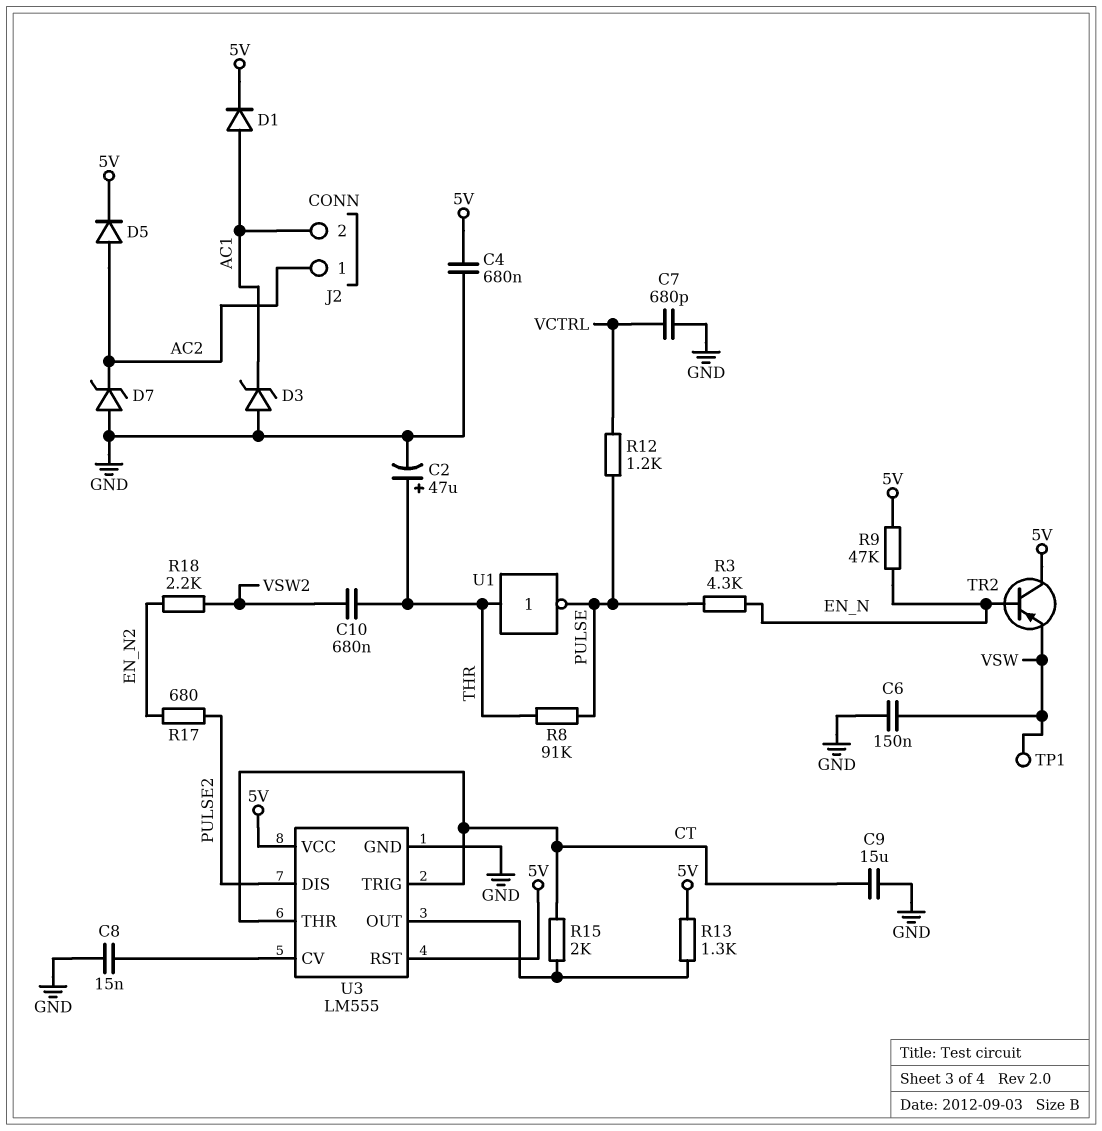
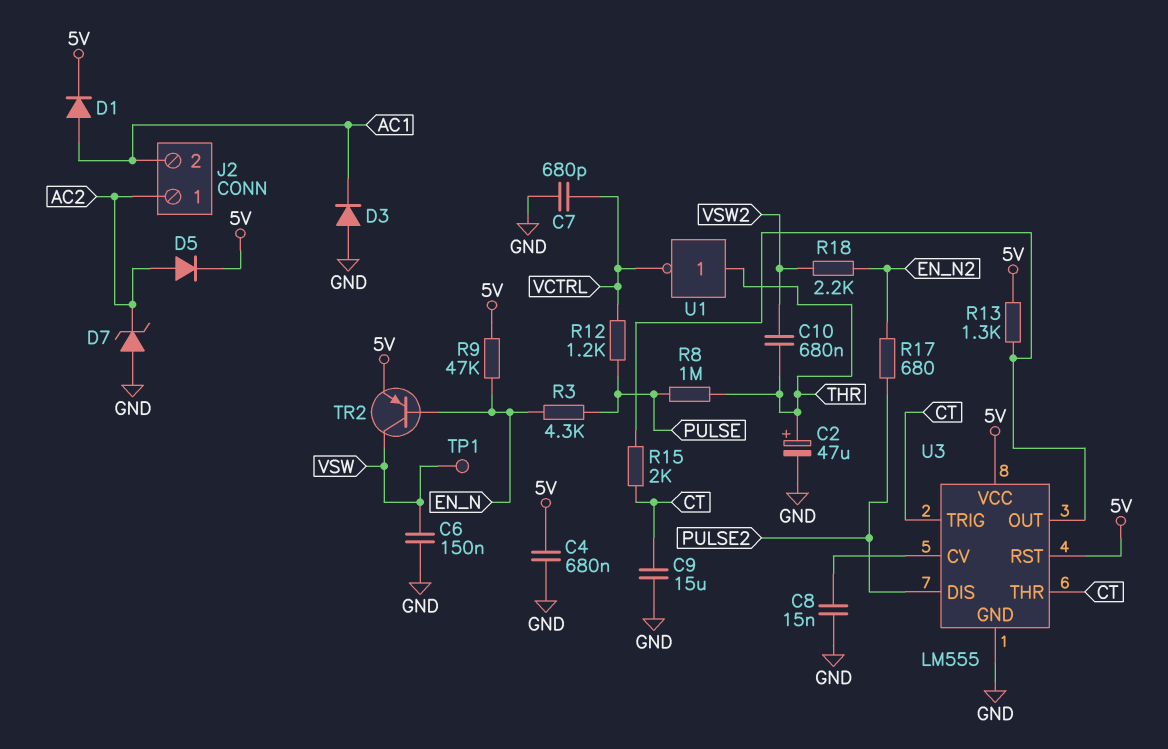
D3: zener (A GND, K AC1) -> diode (A GND, K AC1)
R8: 91k (PULSE, THR) -> 1M (PULSE, THR)
TR2: PNP (B EN_N, C 5V, E VSW) -> PNP (B EN_N, C VSW, E 5V)
U1: NOT (in THR, out PULSE) -> NOT (in THR, out VCTRL)

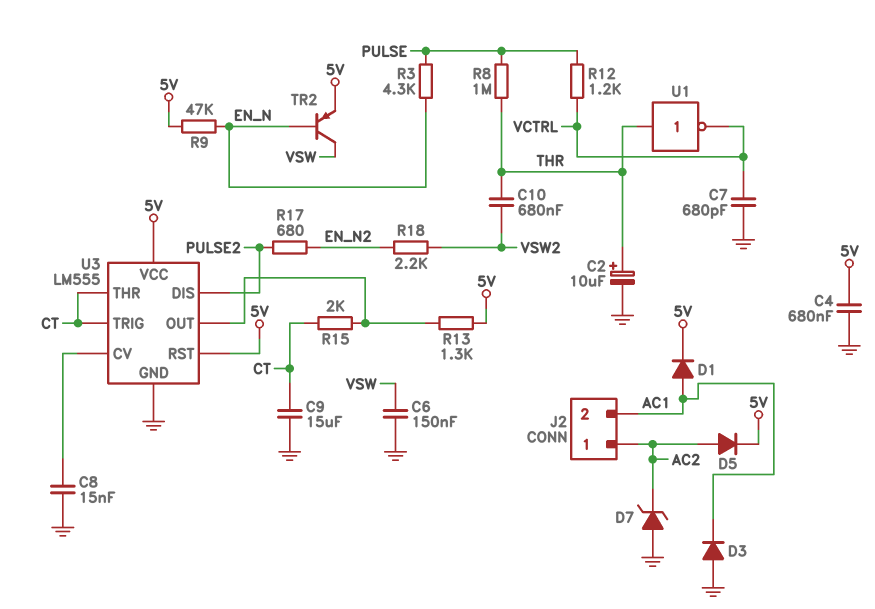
C2: 47uF (plus THR, minus GND) -> 10uF (plus THR, minus GND)
TP1: test point (VSW) -> none

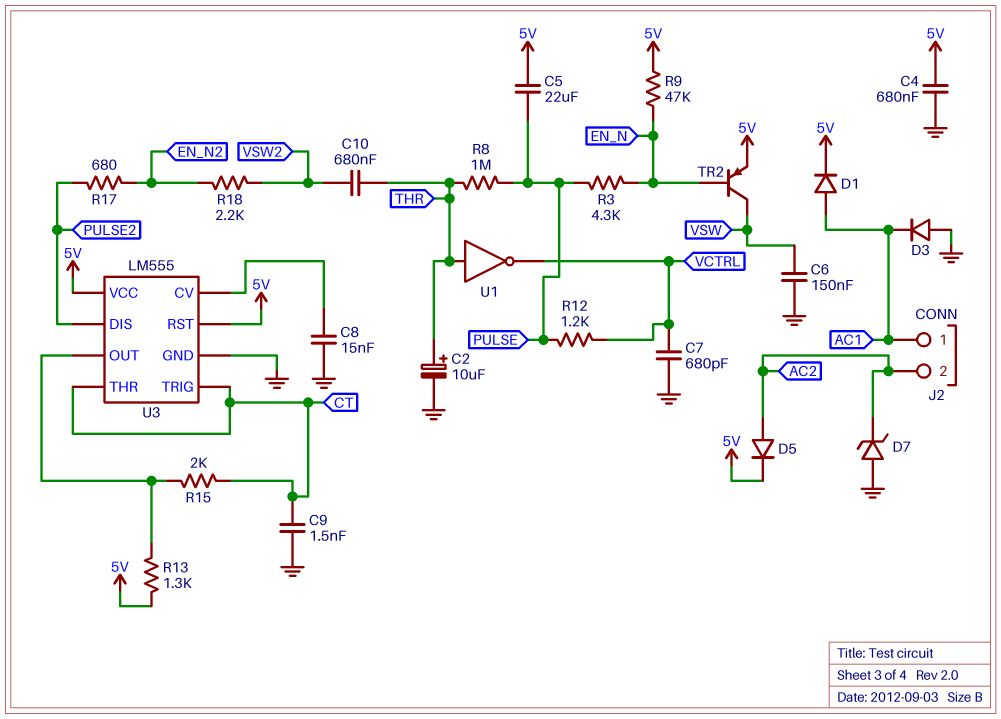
C5: none -> 22uF (5V, PULSE)
C9: 15uF (CT, GND) -> 1.5nF (CT, GND)
J2 pin 1: AC2 -> AC1
J2 pin 2: AC1 -> AC2

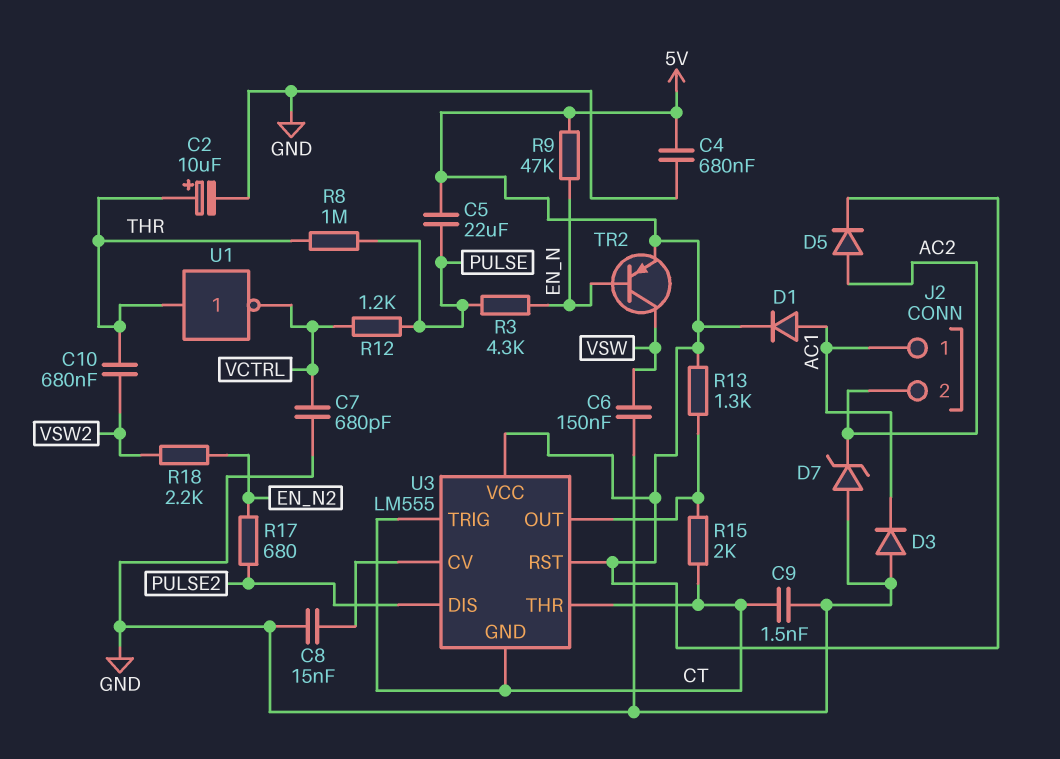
U3 pin GND: GND -> CT

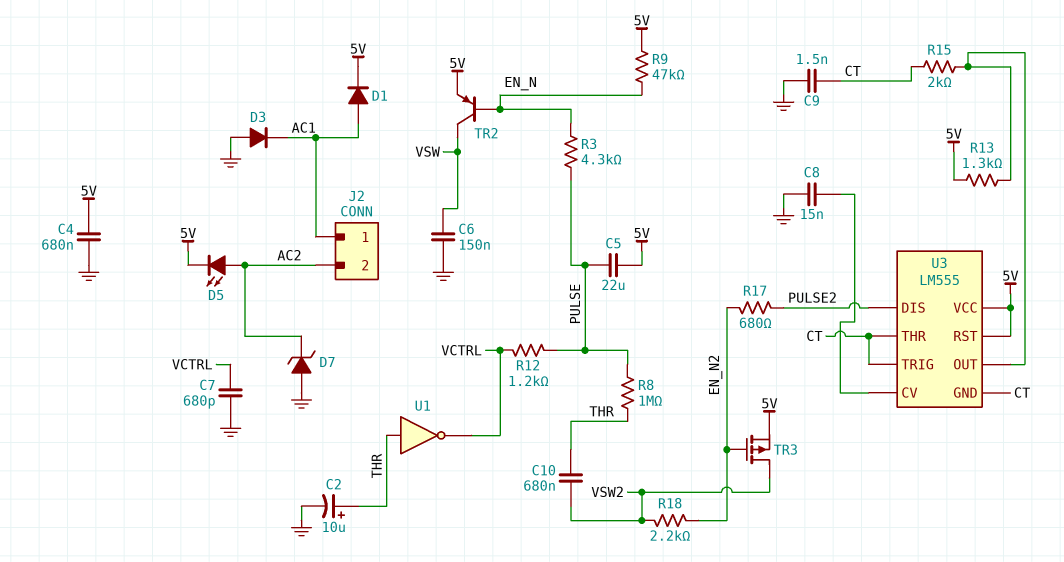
D5: diode (A AC2, K 5V) -> LED (A AC2, K 5V)
TR3: none -> PMOS (G EN_N2, D VSW2, S 5V)

